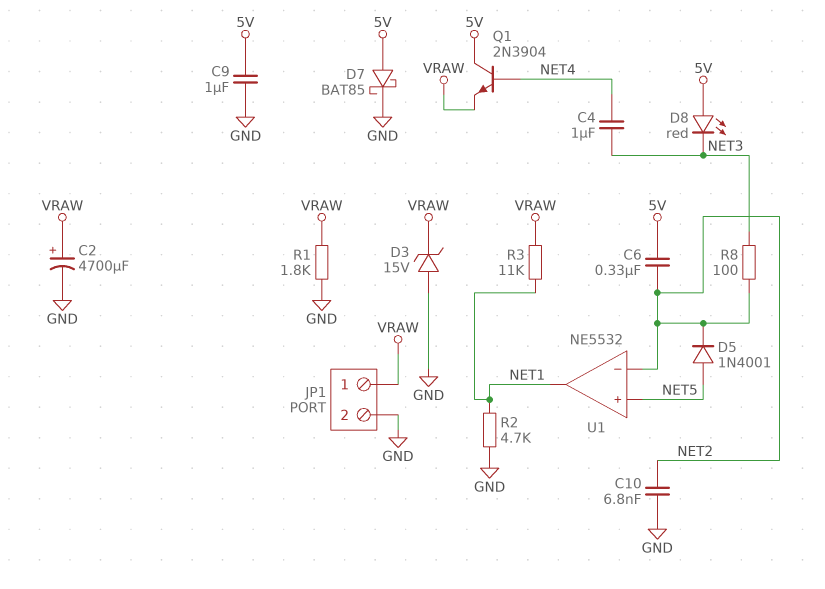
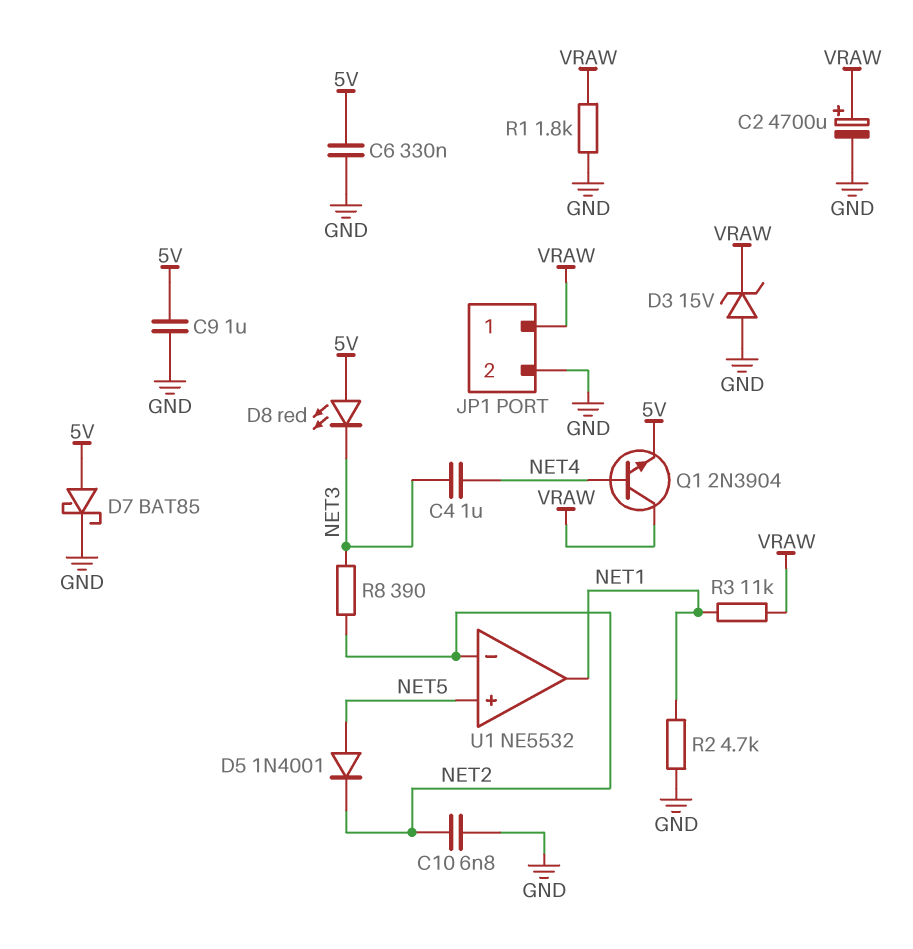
C6: 330nF (5V, NET2) -> 330nF (5V, GND)
Q1: NPN 2N3904 (B NET4, C 5V, E VRAW) -> NPN 2N3904 (B NET4, C VRAW, E 5V)
R8: 100 (NET2, NET3) -> 390 (NET2, NET3)

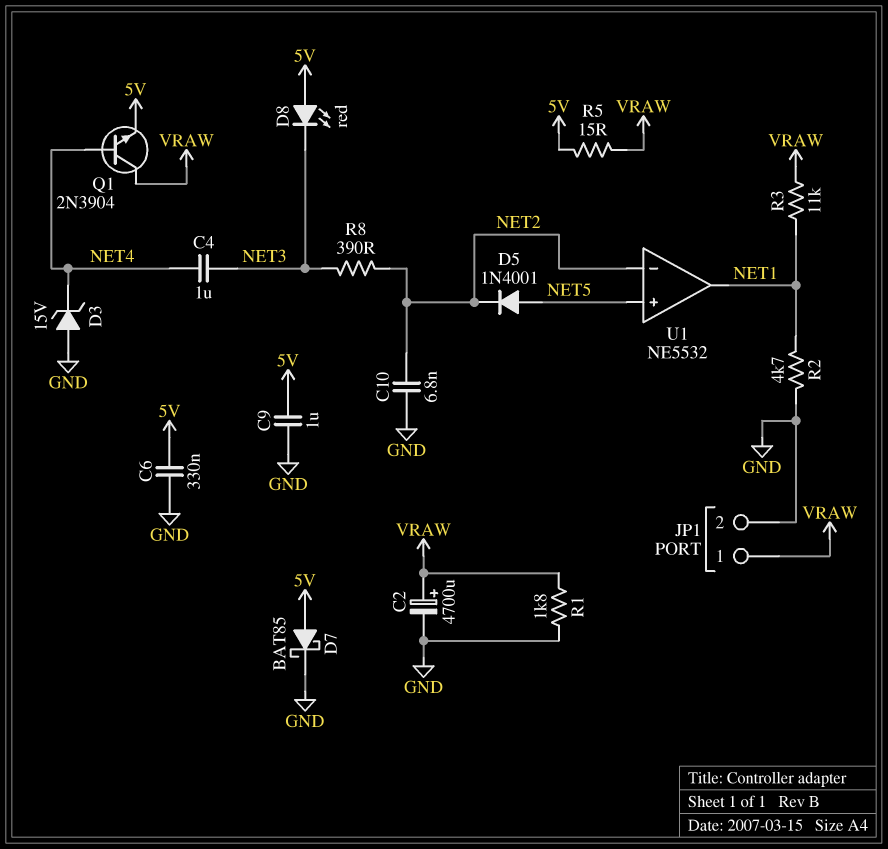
D3: zener 15V (A GND, K VRAW) -> zener 15V (A GND, K NET4)
R5: none -> 15 (5V, VRAW)

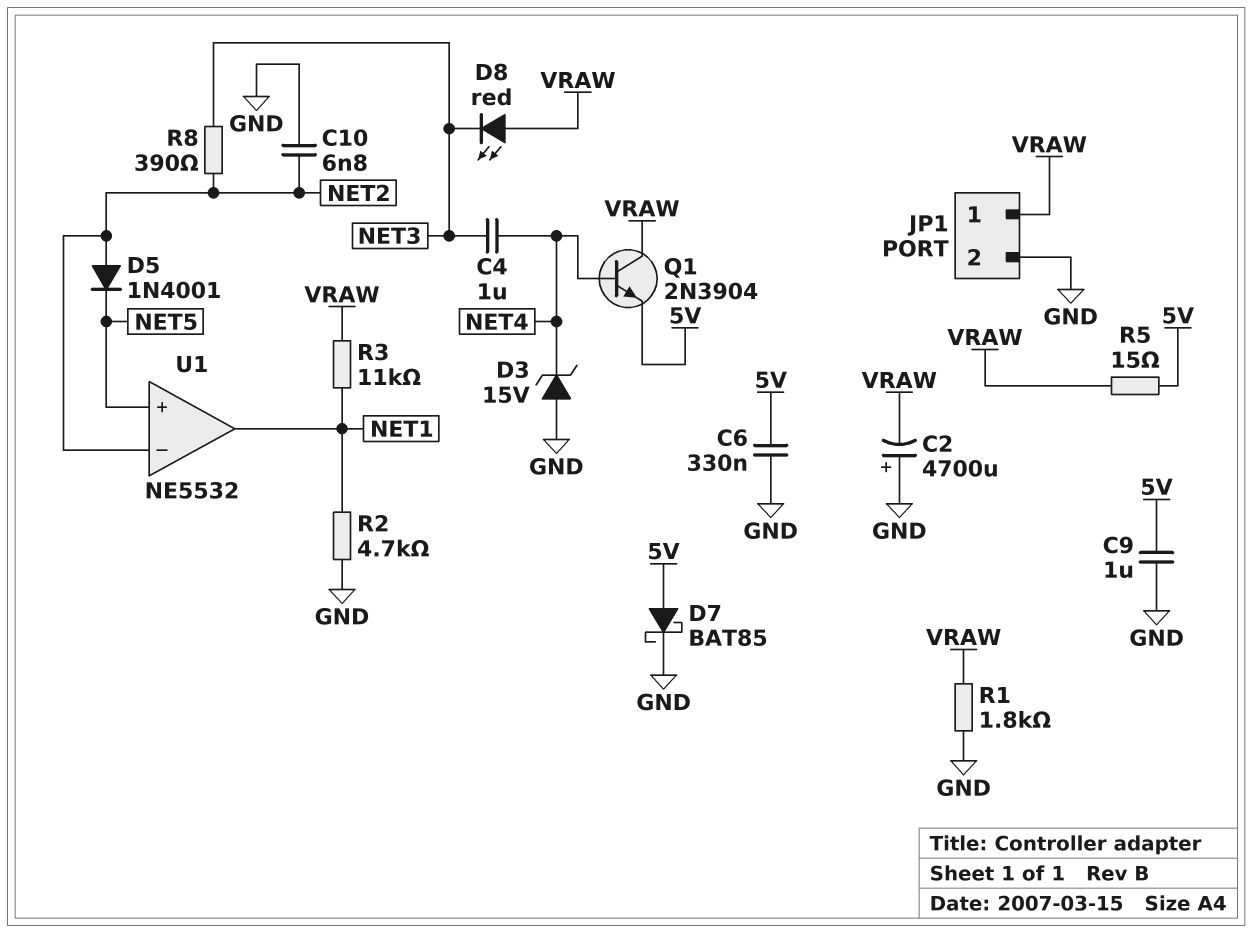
C2: 4700uF (plus VRAW, minus GND) -> 4700uF (plus GND, minus VRAW)
D5: diode 1N4001 (A NET5, K NET2) -> diode 1N4001 (A NET2, K NET5)
D8: LED red (A 5V, K NET3) -> LED red (A VRAW, K NET3)

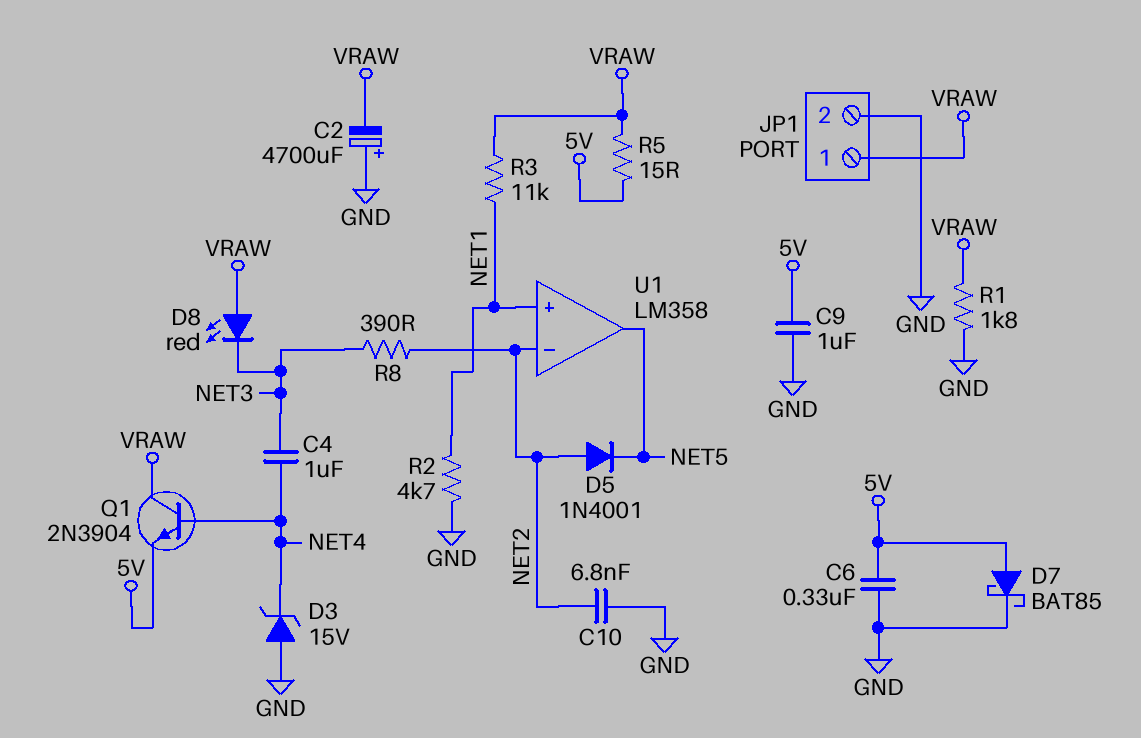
U1: NE5532 -> LM358
U1 pin in+: NET5 -> NET1
U1 pin out: NET1 -> NET5

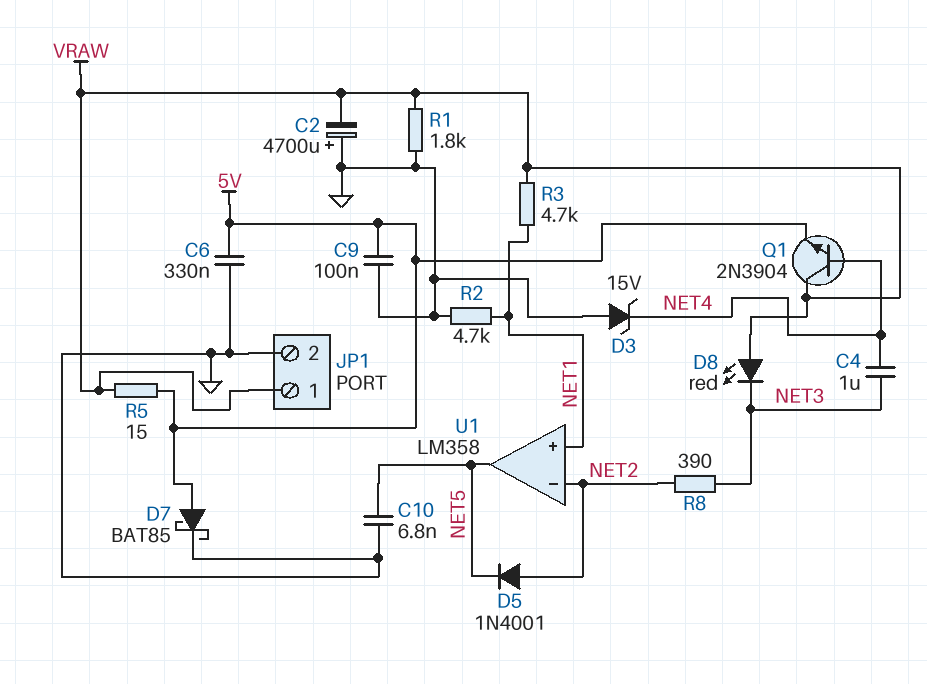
C9: 1uF (5V, GND) -> 100nF (5V, GND)
C10: 6.8nF (GND, NET2) -> 6.8nF (GND, NET5)
R3: 11k (NET1, VRAW) -> 4.7k (NET1, VRAW)

